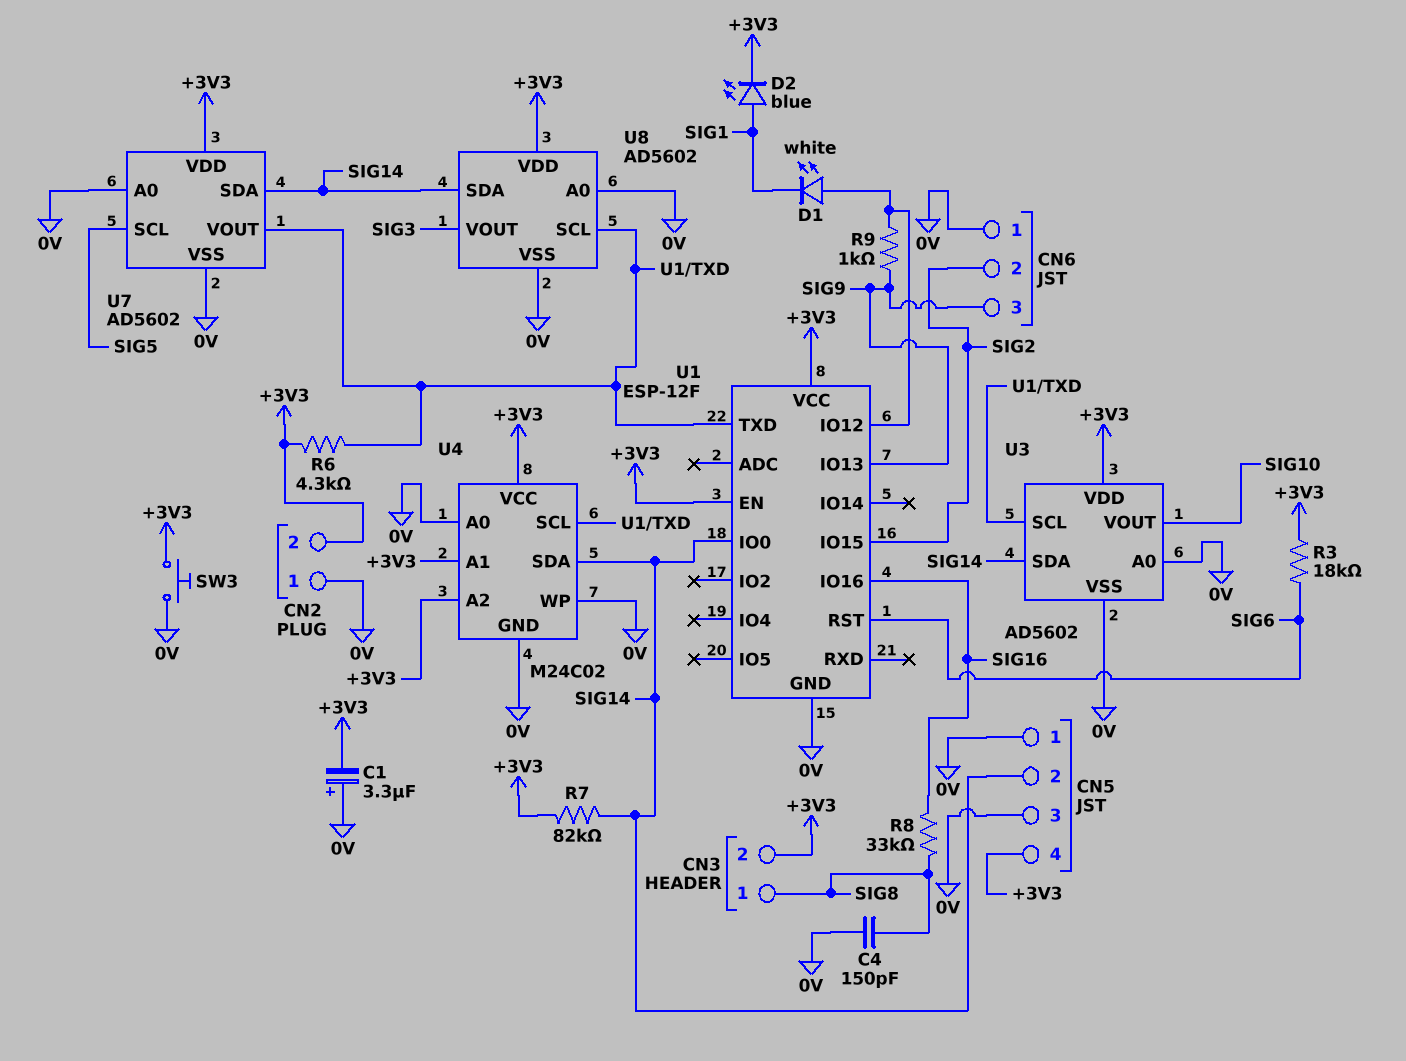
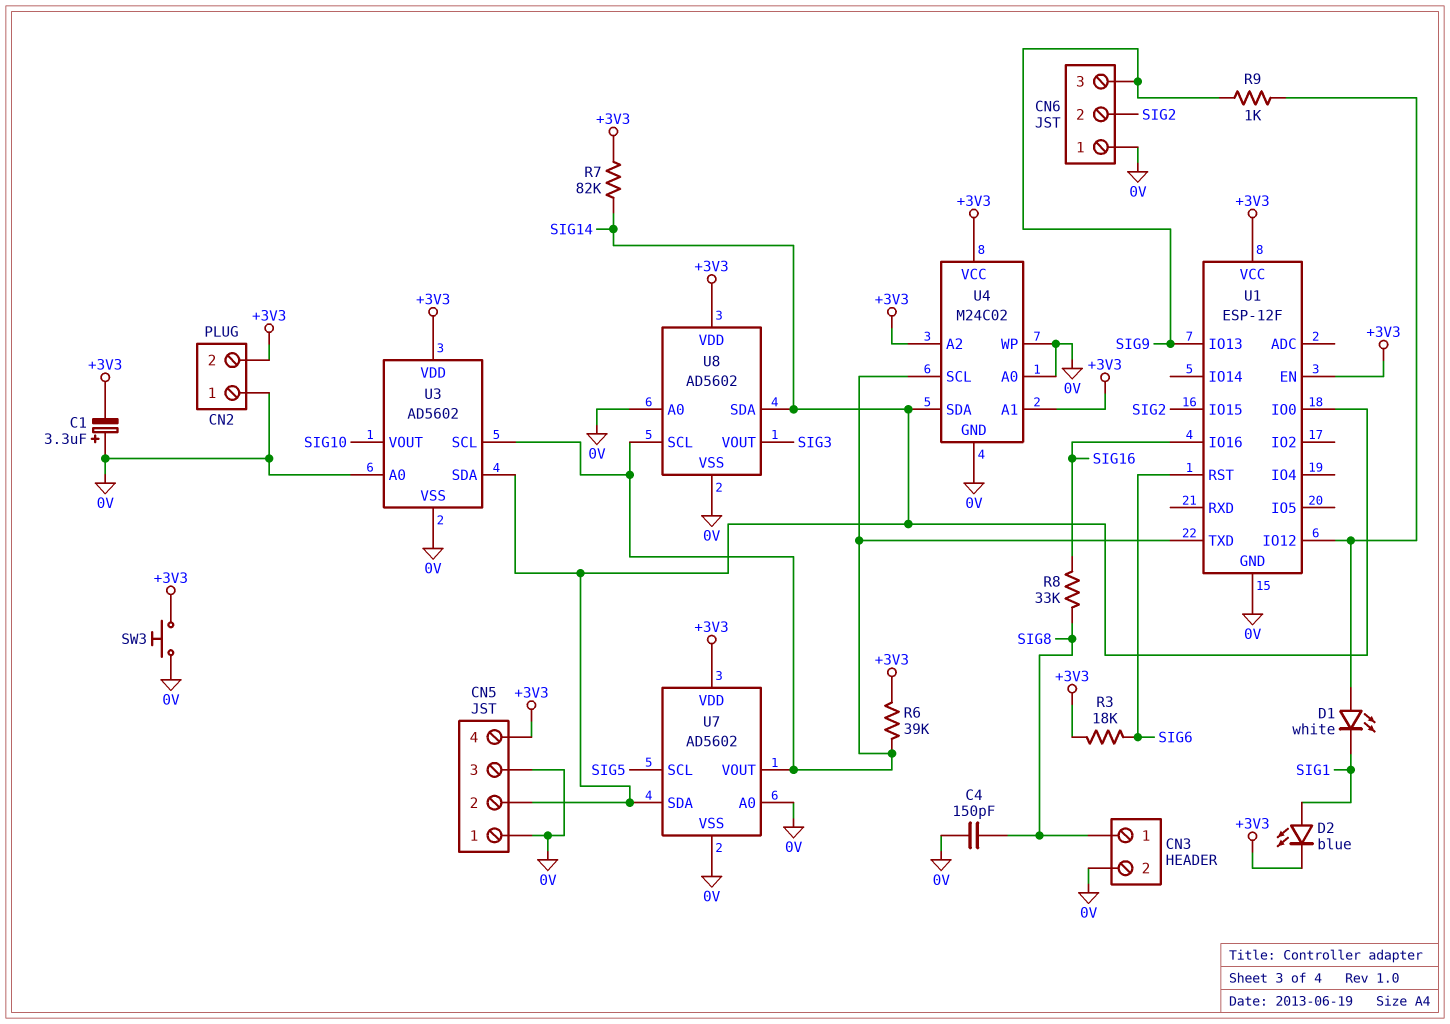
CN3 pin 2: +3V3 -> 0V
R6: 4.3k (+3V3, U1/TXD) -> 39k (+3V3, U1/TXD)

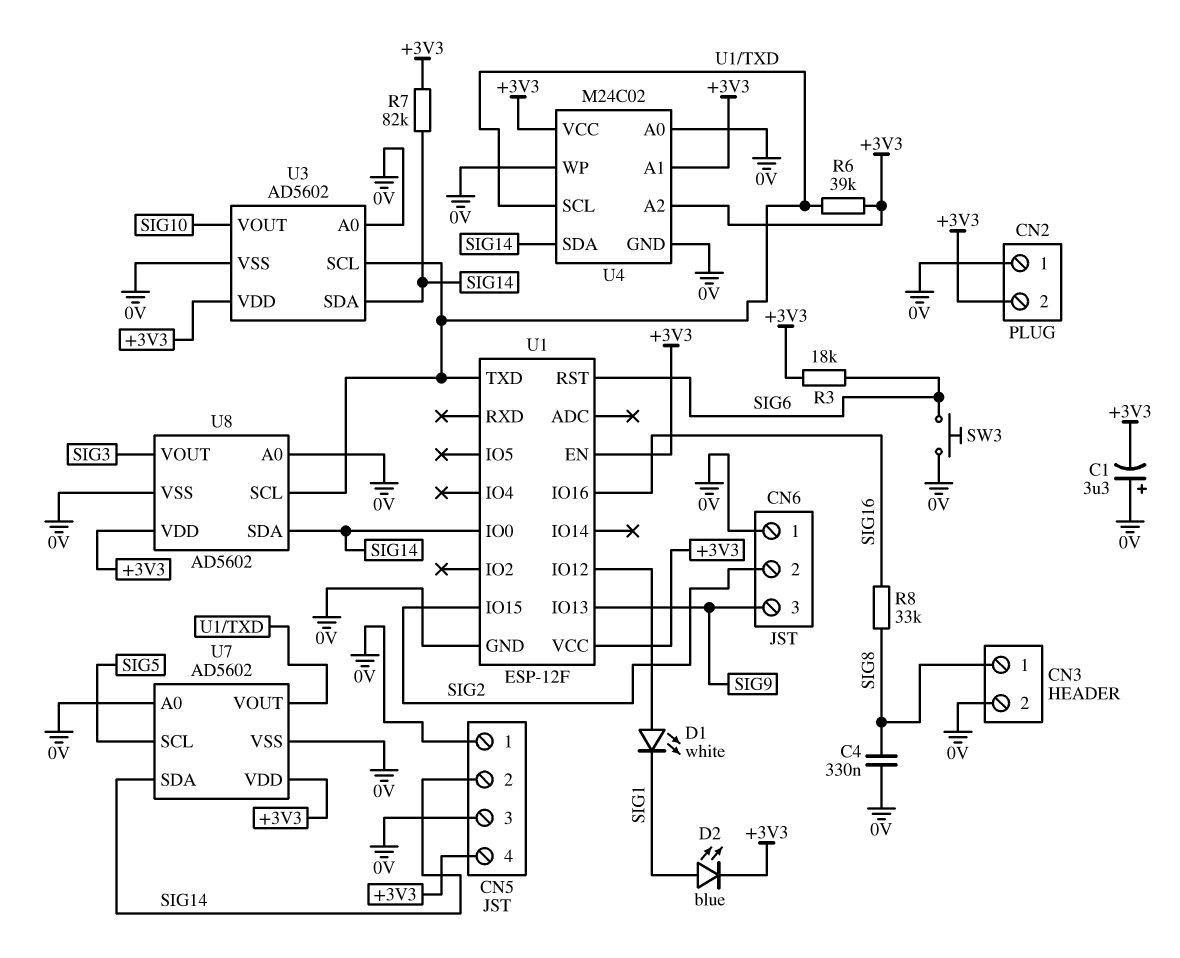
C4: 150pF (0V, SIG8) -> 330nF (0V, SIG8)
R9: 1k (SIG9, U1/IO12) -> none
SW3: button (+3V3, 0V) -> button (0V, SIG6)

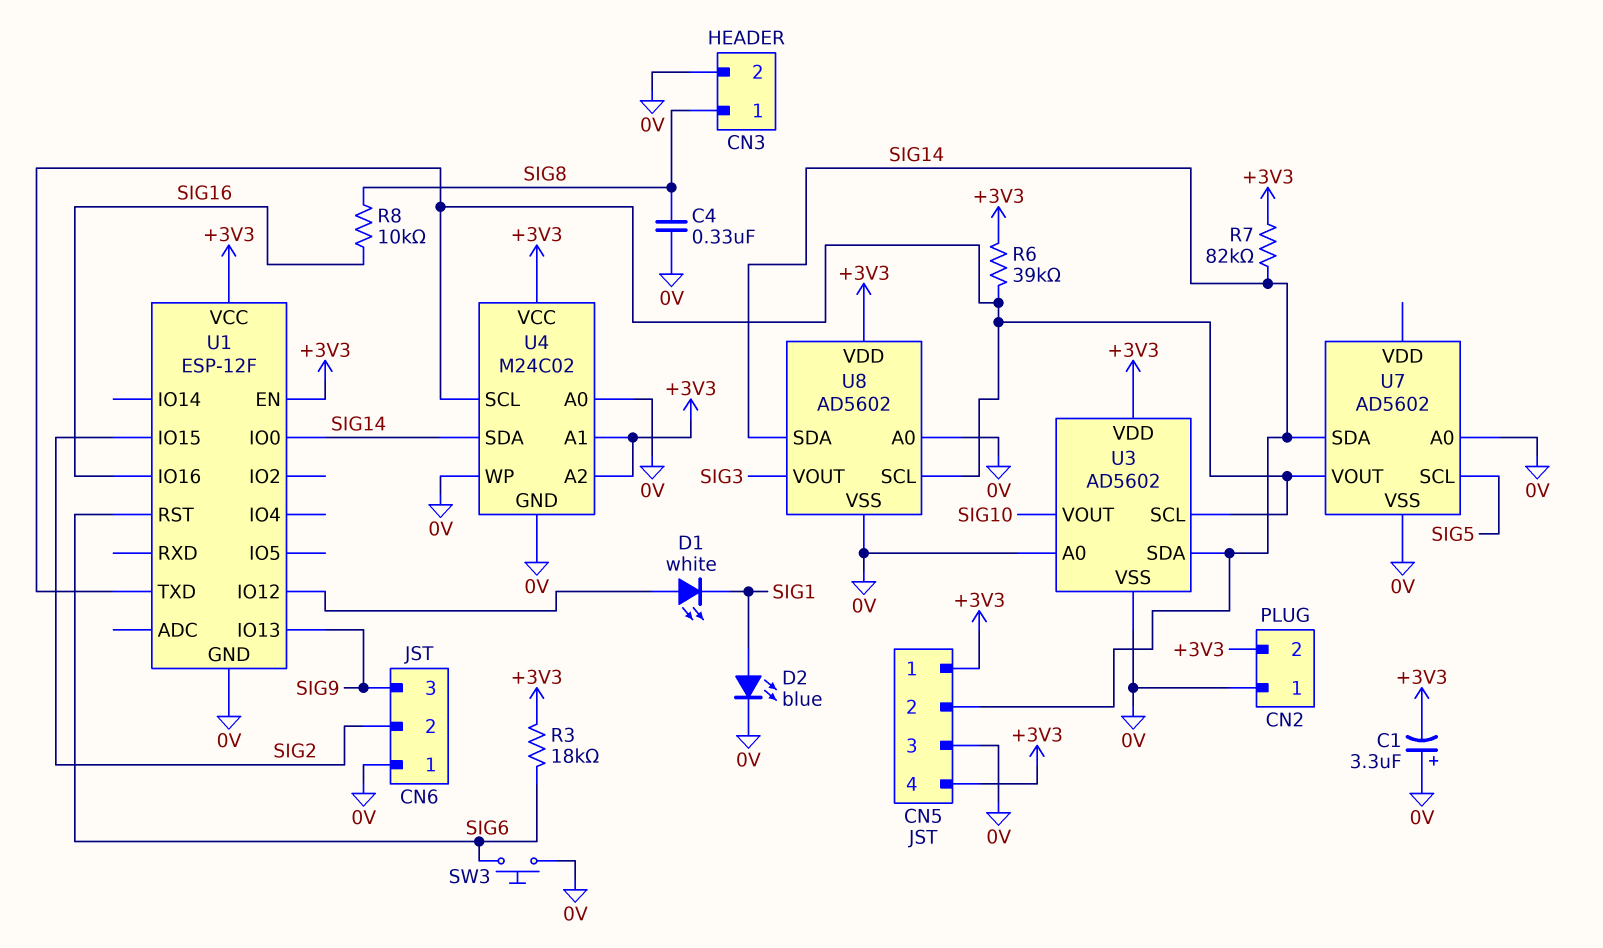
CN5 pin 1: 0V -> +3V3
D2: LED blue (A SIG1, K +3V3) -> LED blue (A SIG1, K 0V)
R8: 33k (SIG8, SIG16) -> 10k (SIG8, SIG16)
U7 pin VDD: +3V3 -> none

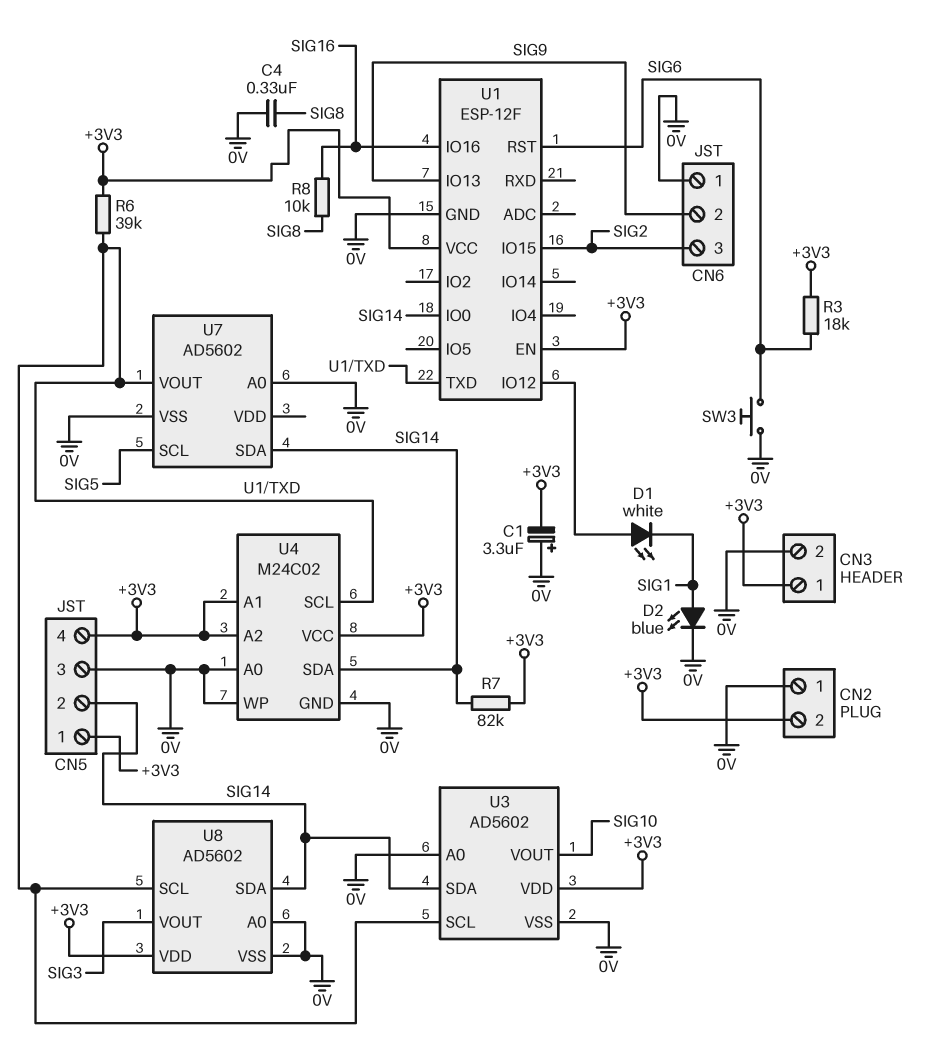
CN3 pin 1: SIG8 -> +3V3
CN6 pin 2: SIG2 -> SIG9
CN6 pin 3: SIG9 -> SIG2

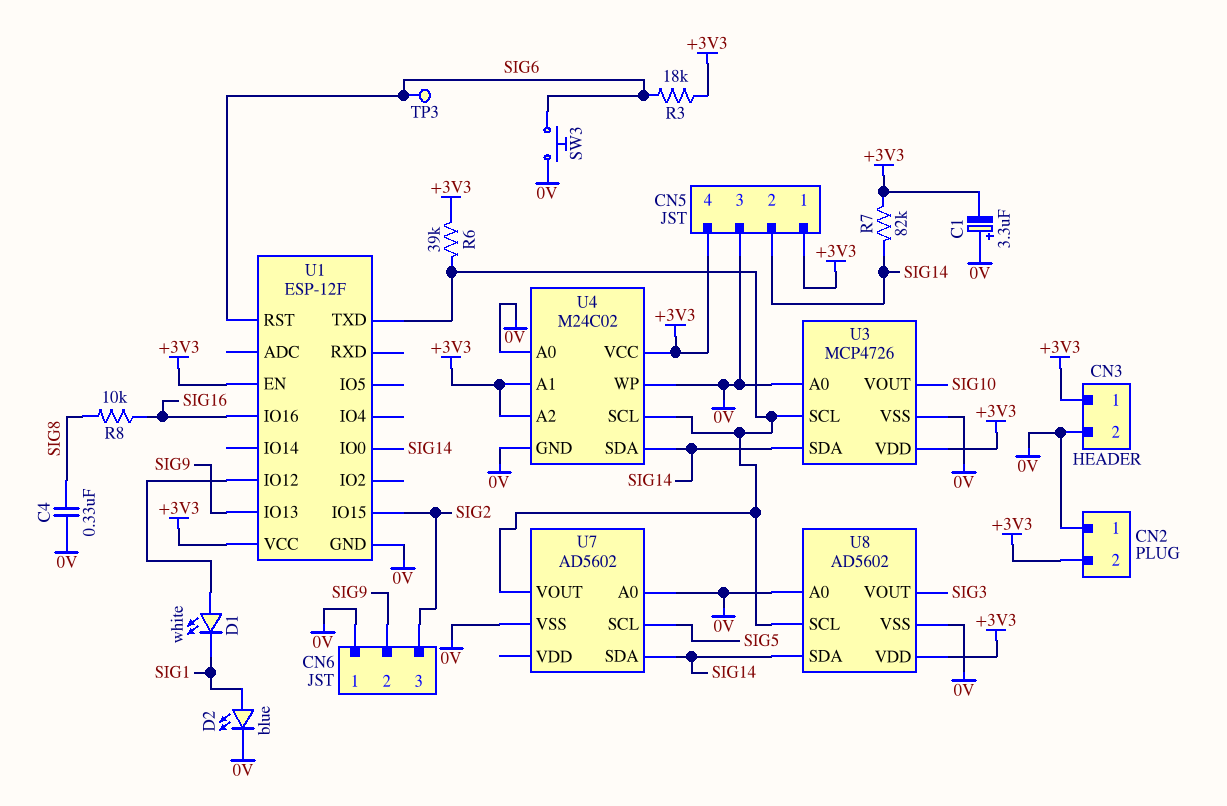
TP3: none -> test point (SIG6)
U3: AD5602 -> MCP4726

